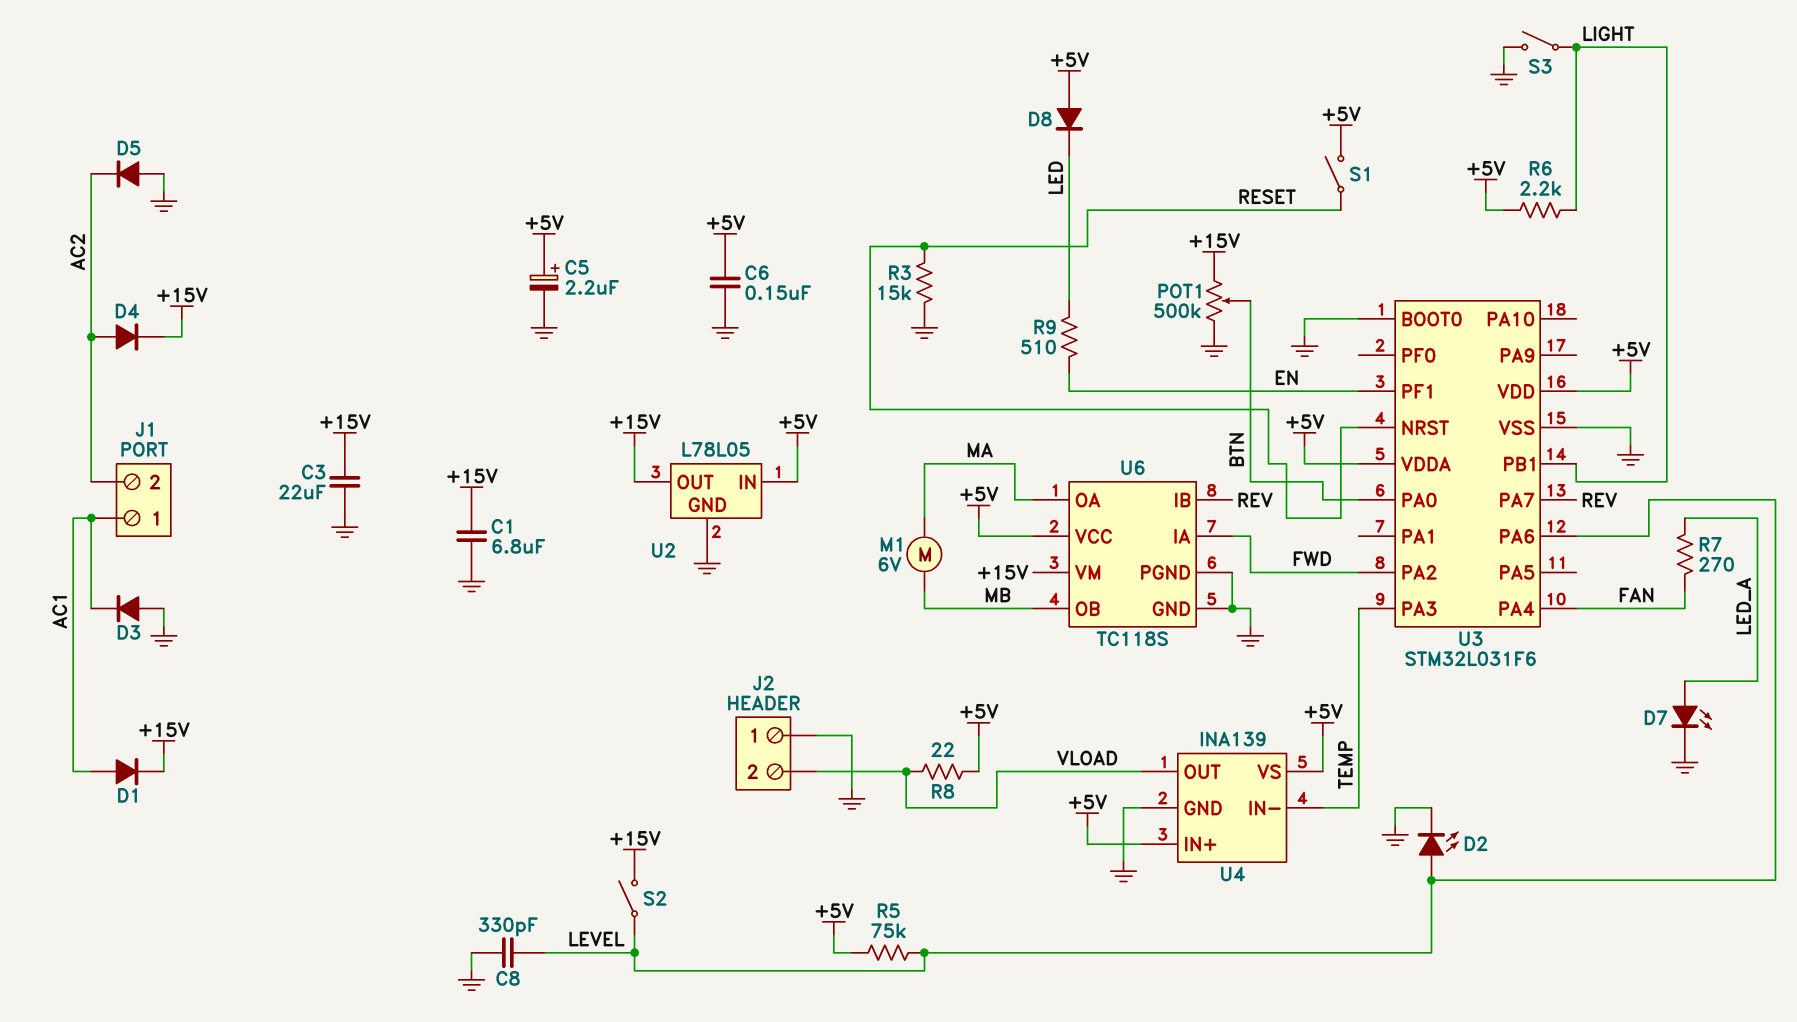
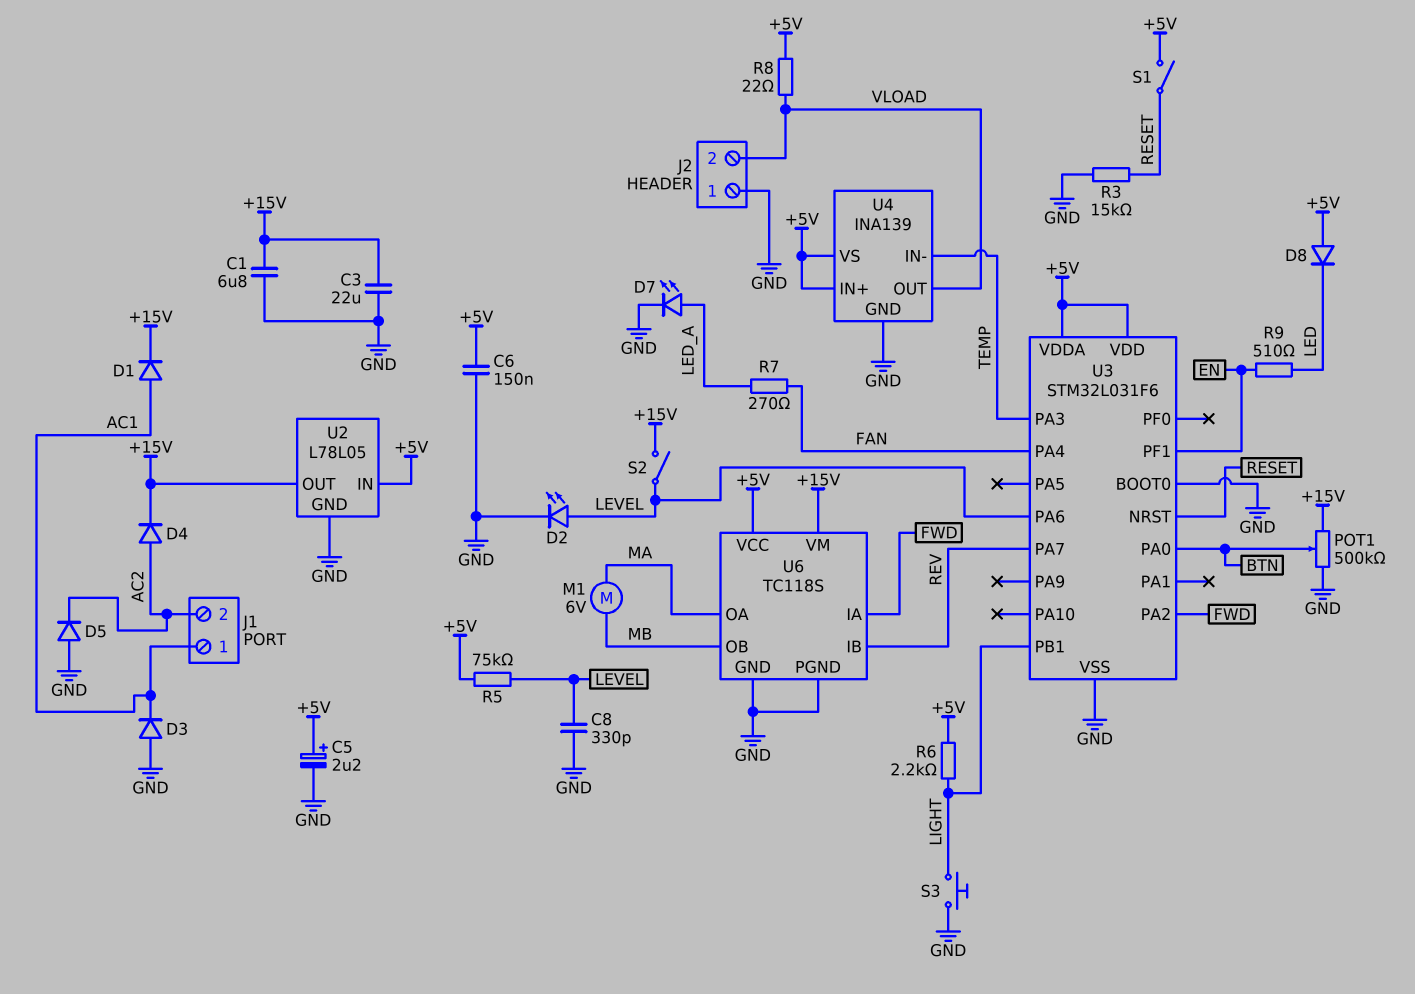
S3: switch (GND, LIGHT) -> button (GND, LIGHT)

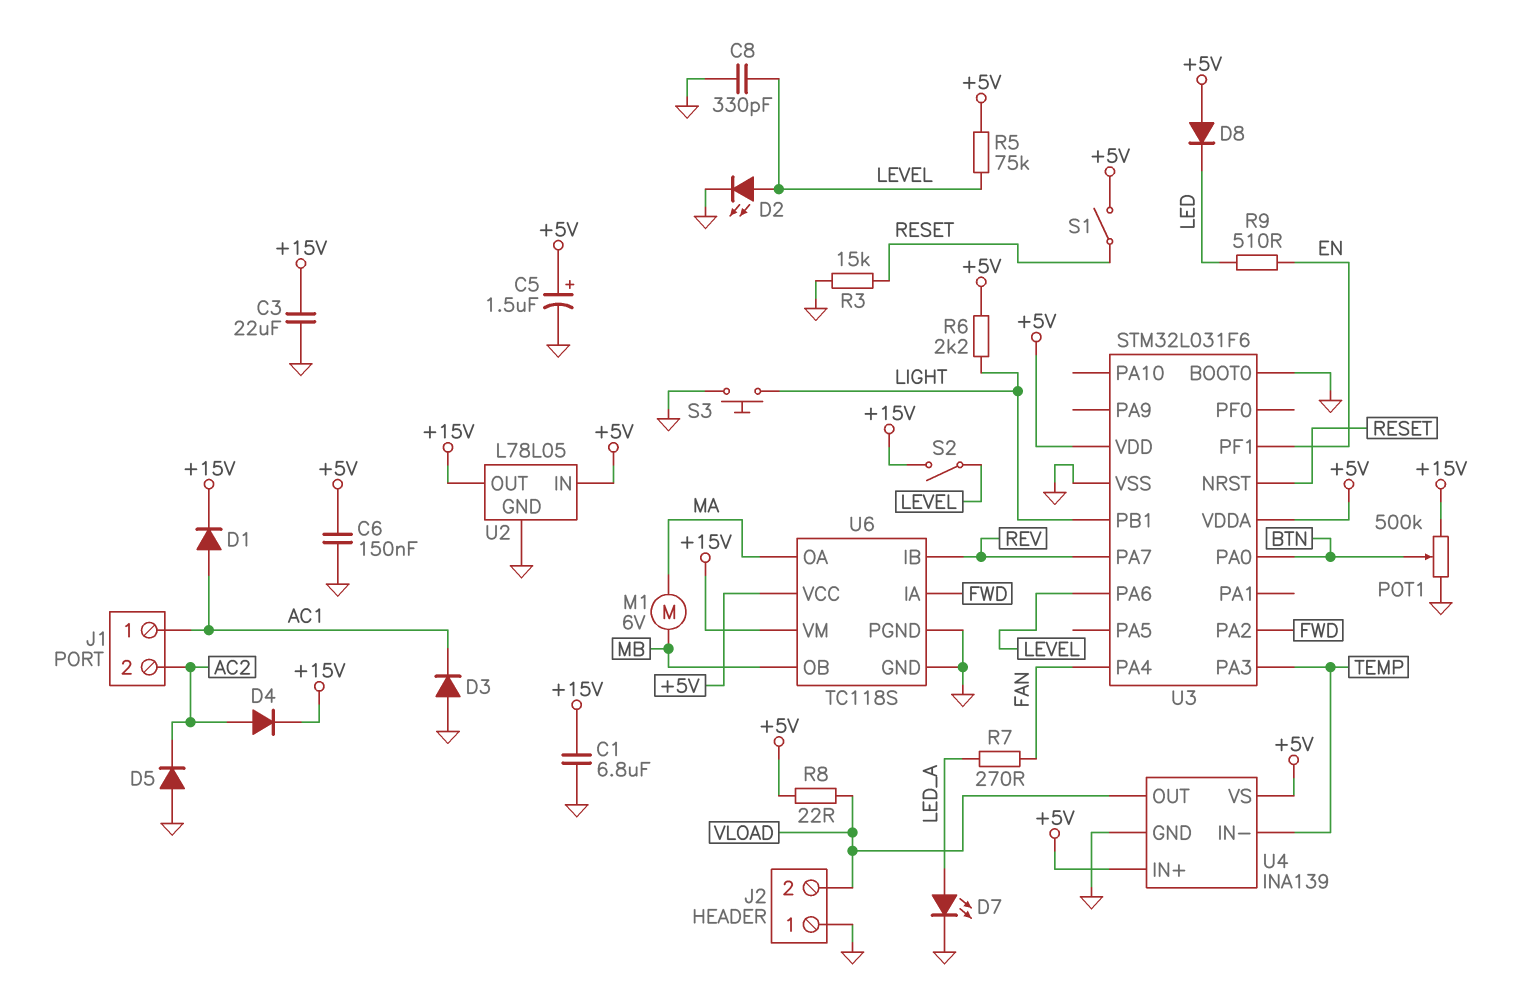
C5: 2.2uF (plus +5V, minus GND) -> 1.5uF (plus +5V, minus GND)

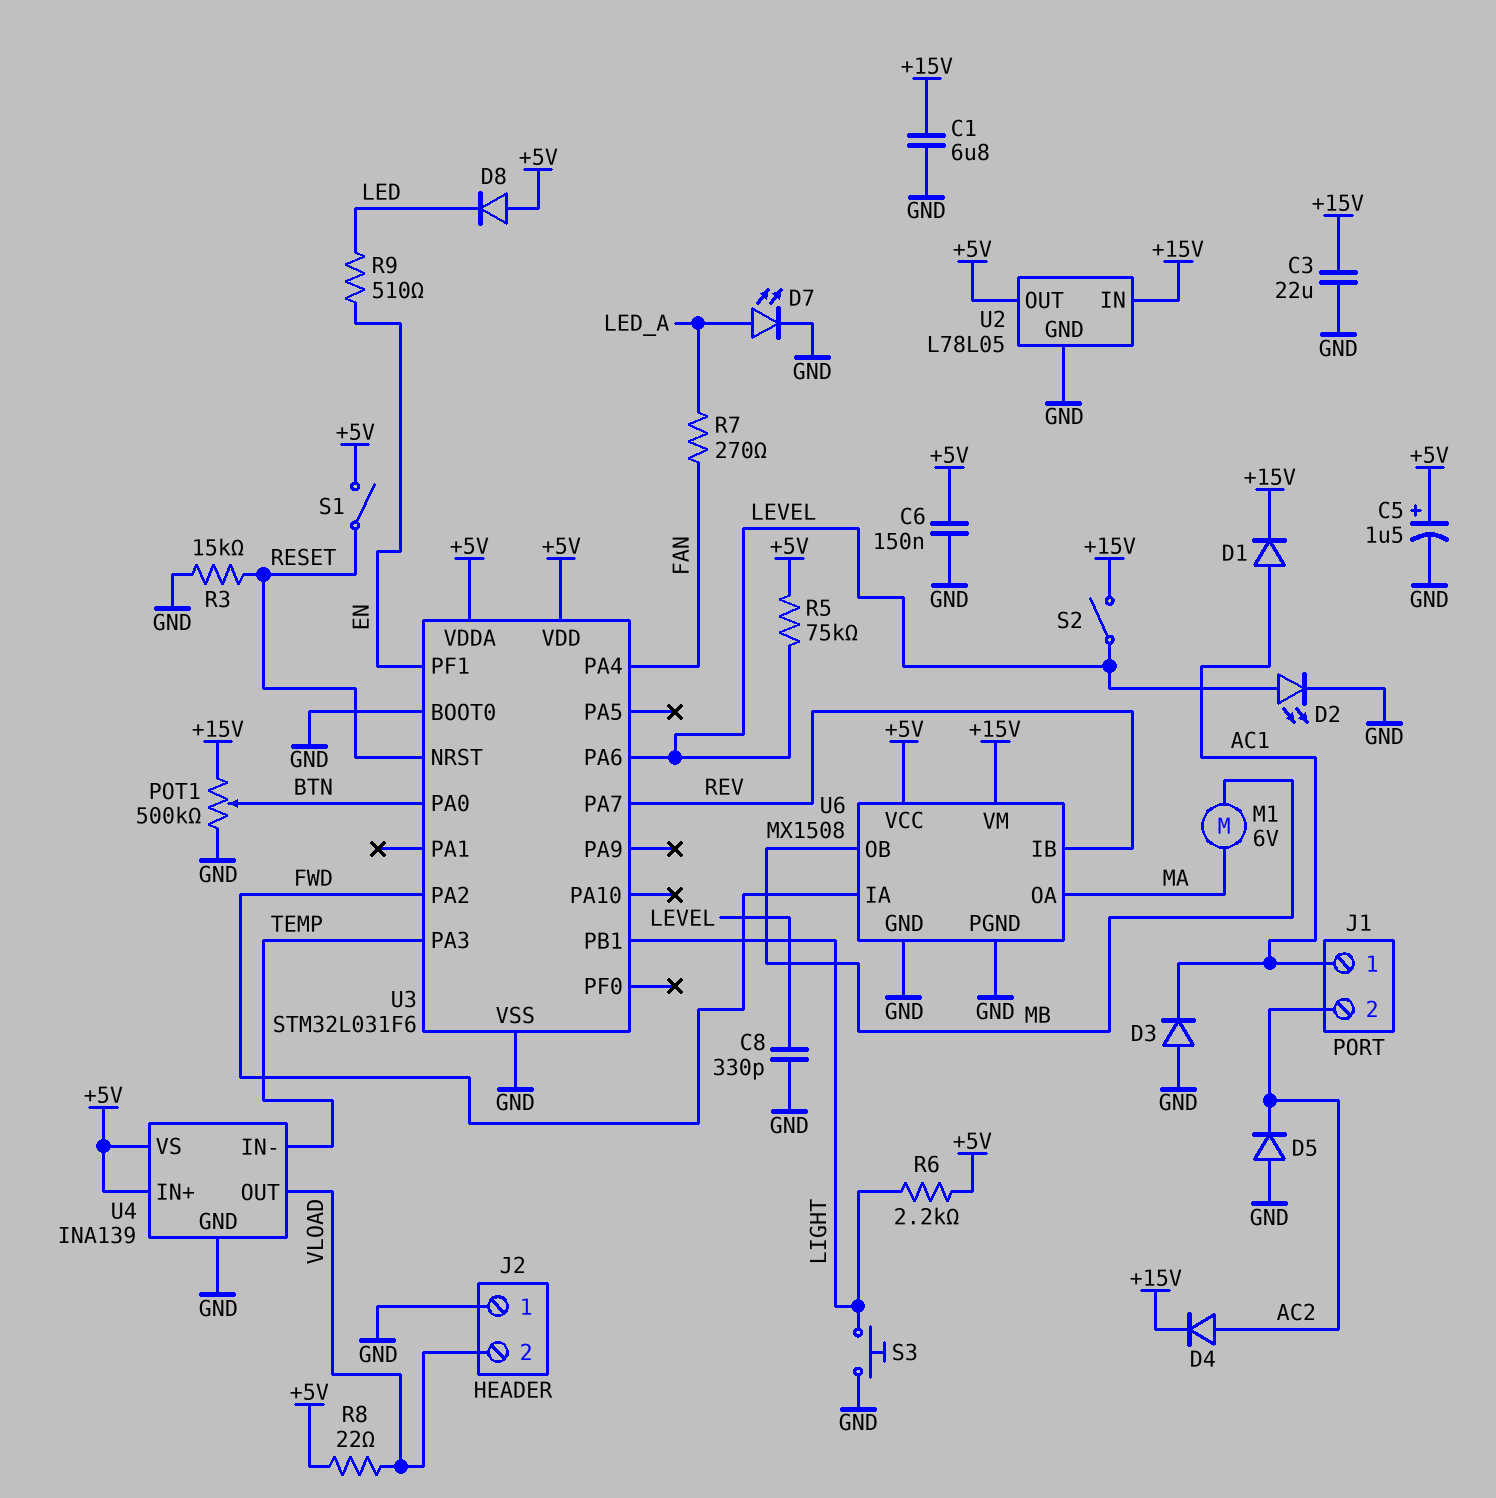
U2 pin IN: +5V -> +15V
U2 pin OUT: +15V -> +5V
U6: TC118S -> MX1508

